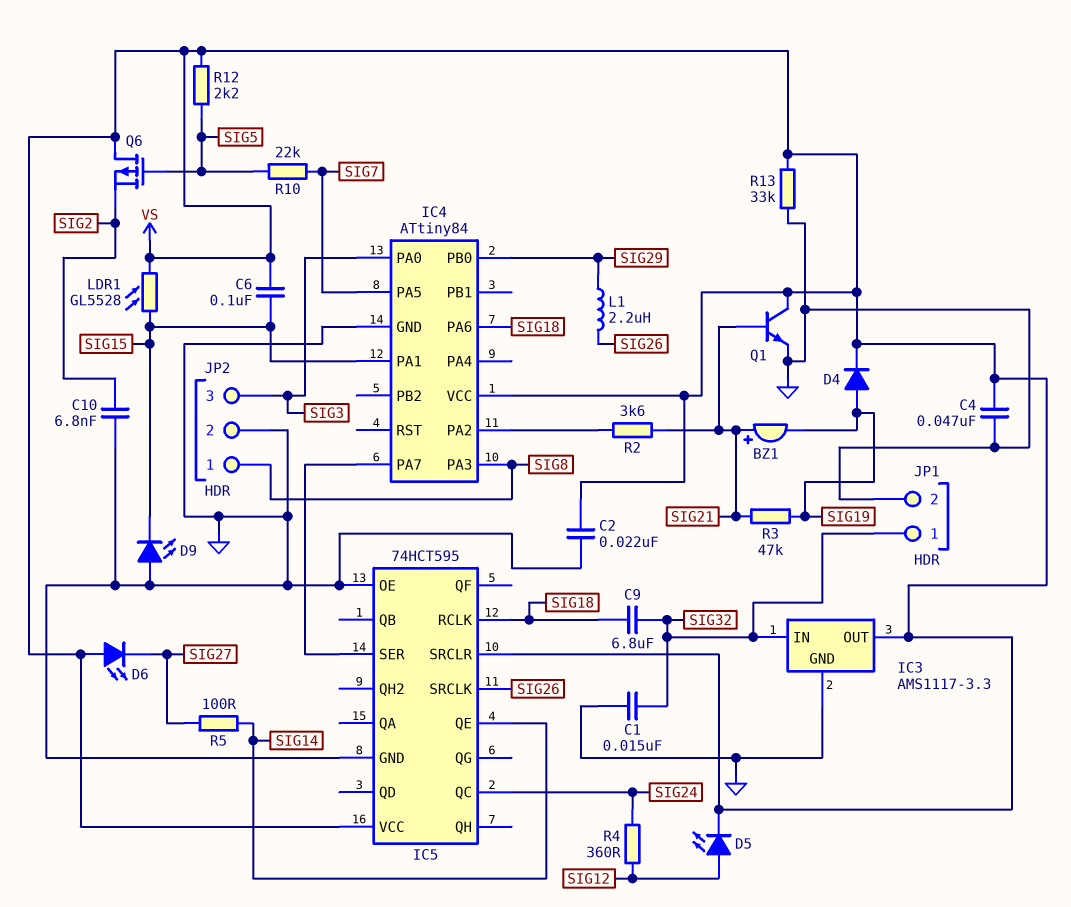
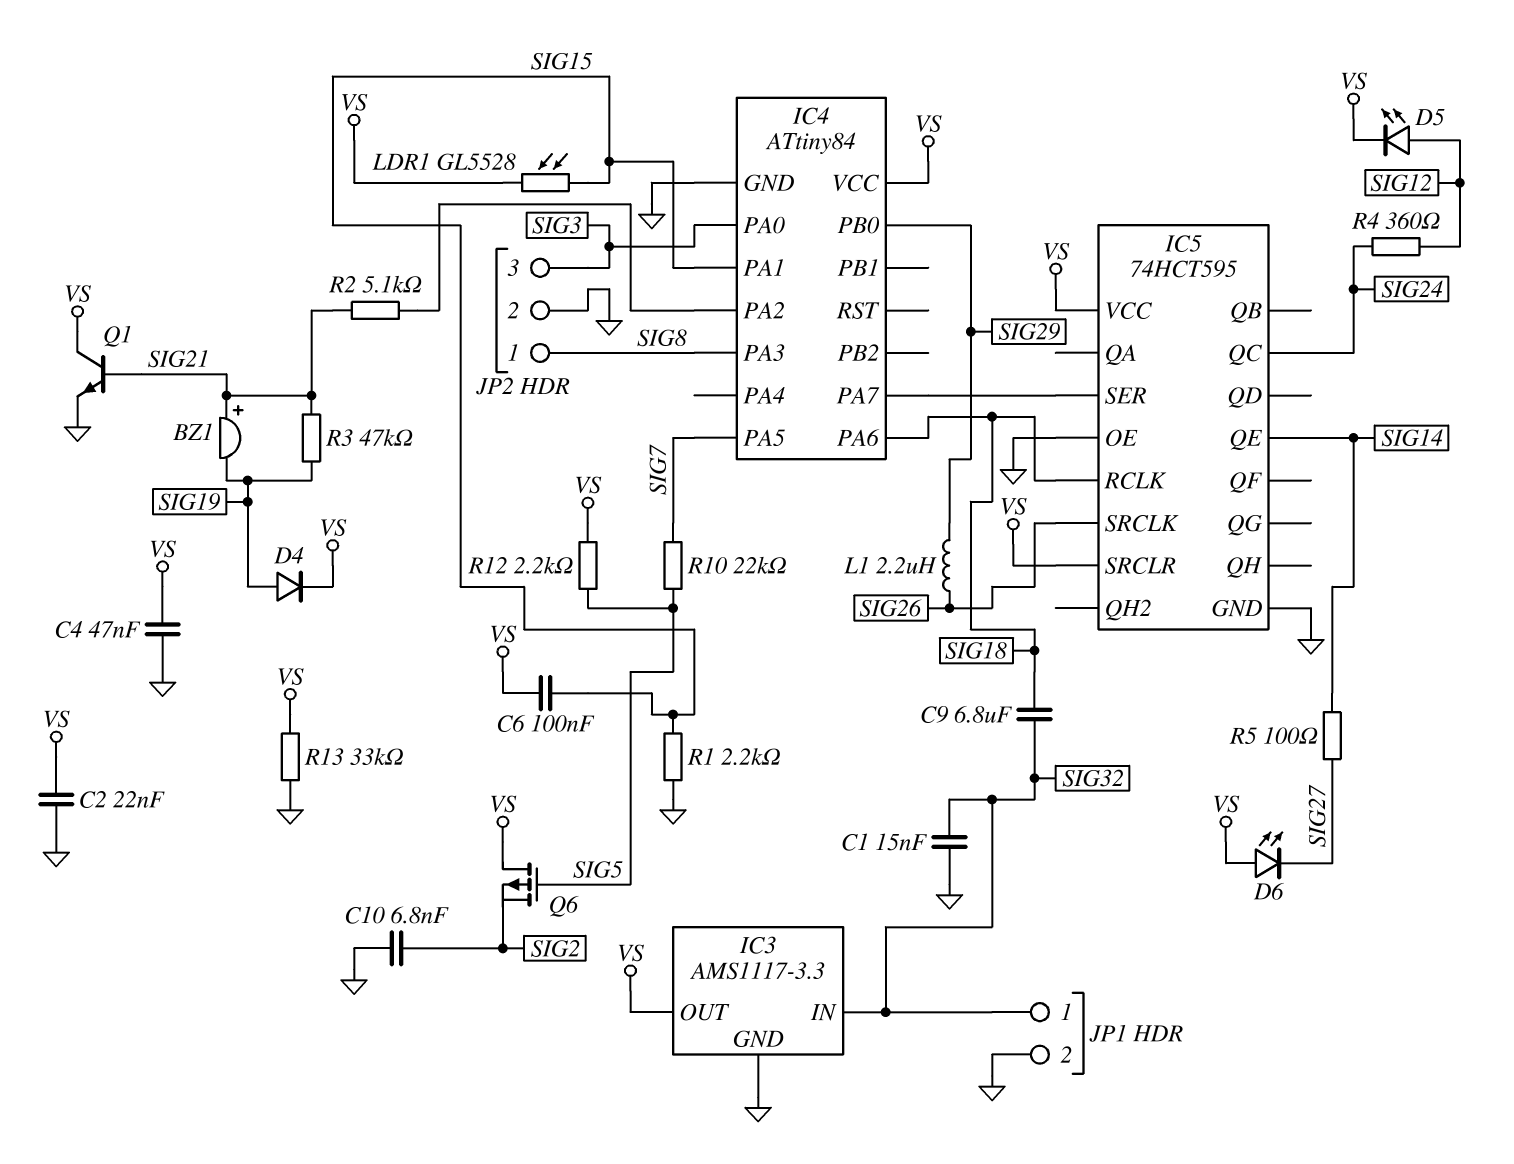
D9: LED (A GND, K SIG15) -> none
R1: none -> 2.2k (GND, SIG15)
R2: 3.6k (IC4/PA2, SIG21) -> 5.1k (IC4/PA2, SIG21)

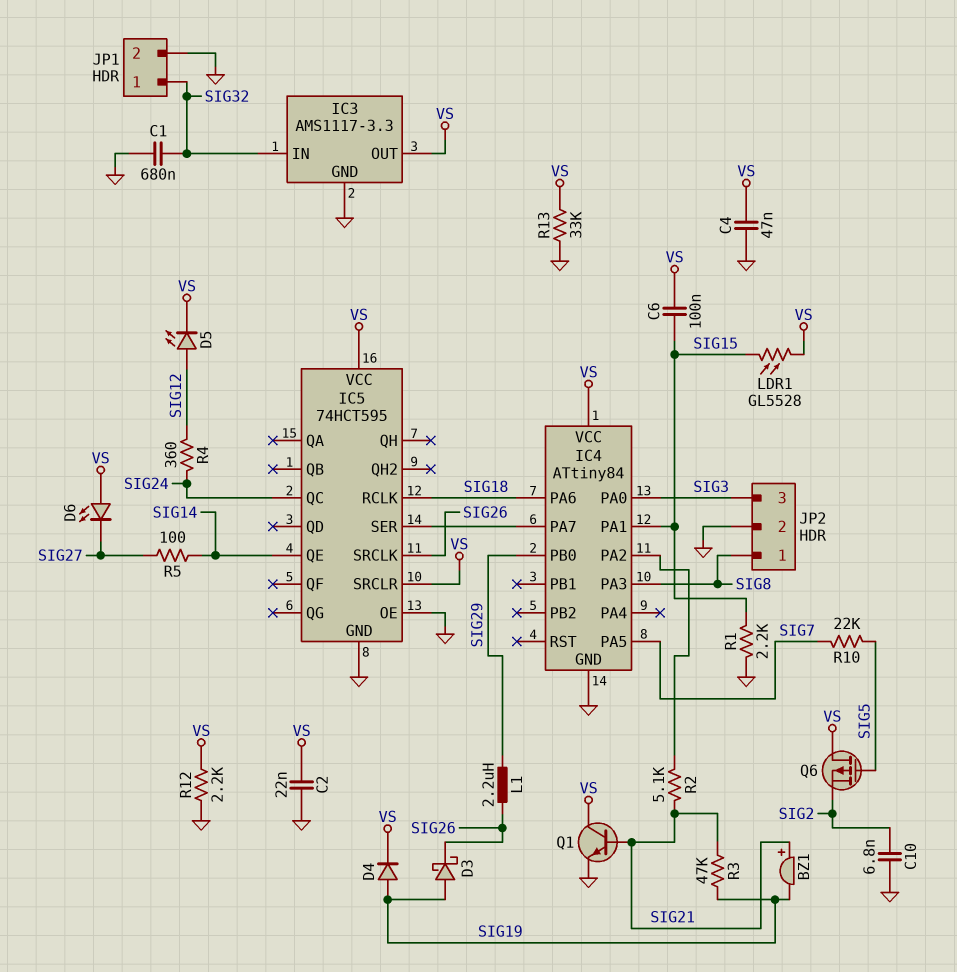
C1: 15nF (GND, SIG32) -> 680nF (GND, SIG32)
C9: 6.8uF (SIG18, SIG32) -> none
D3: none -> schottky (A SIG19, K SIG26)
R12: 2.2k (SIG5, VS) -> 2.2k (GND, VS)

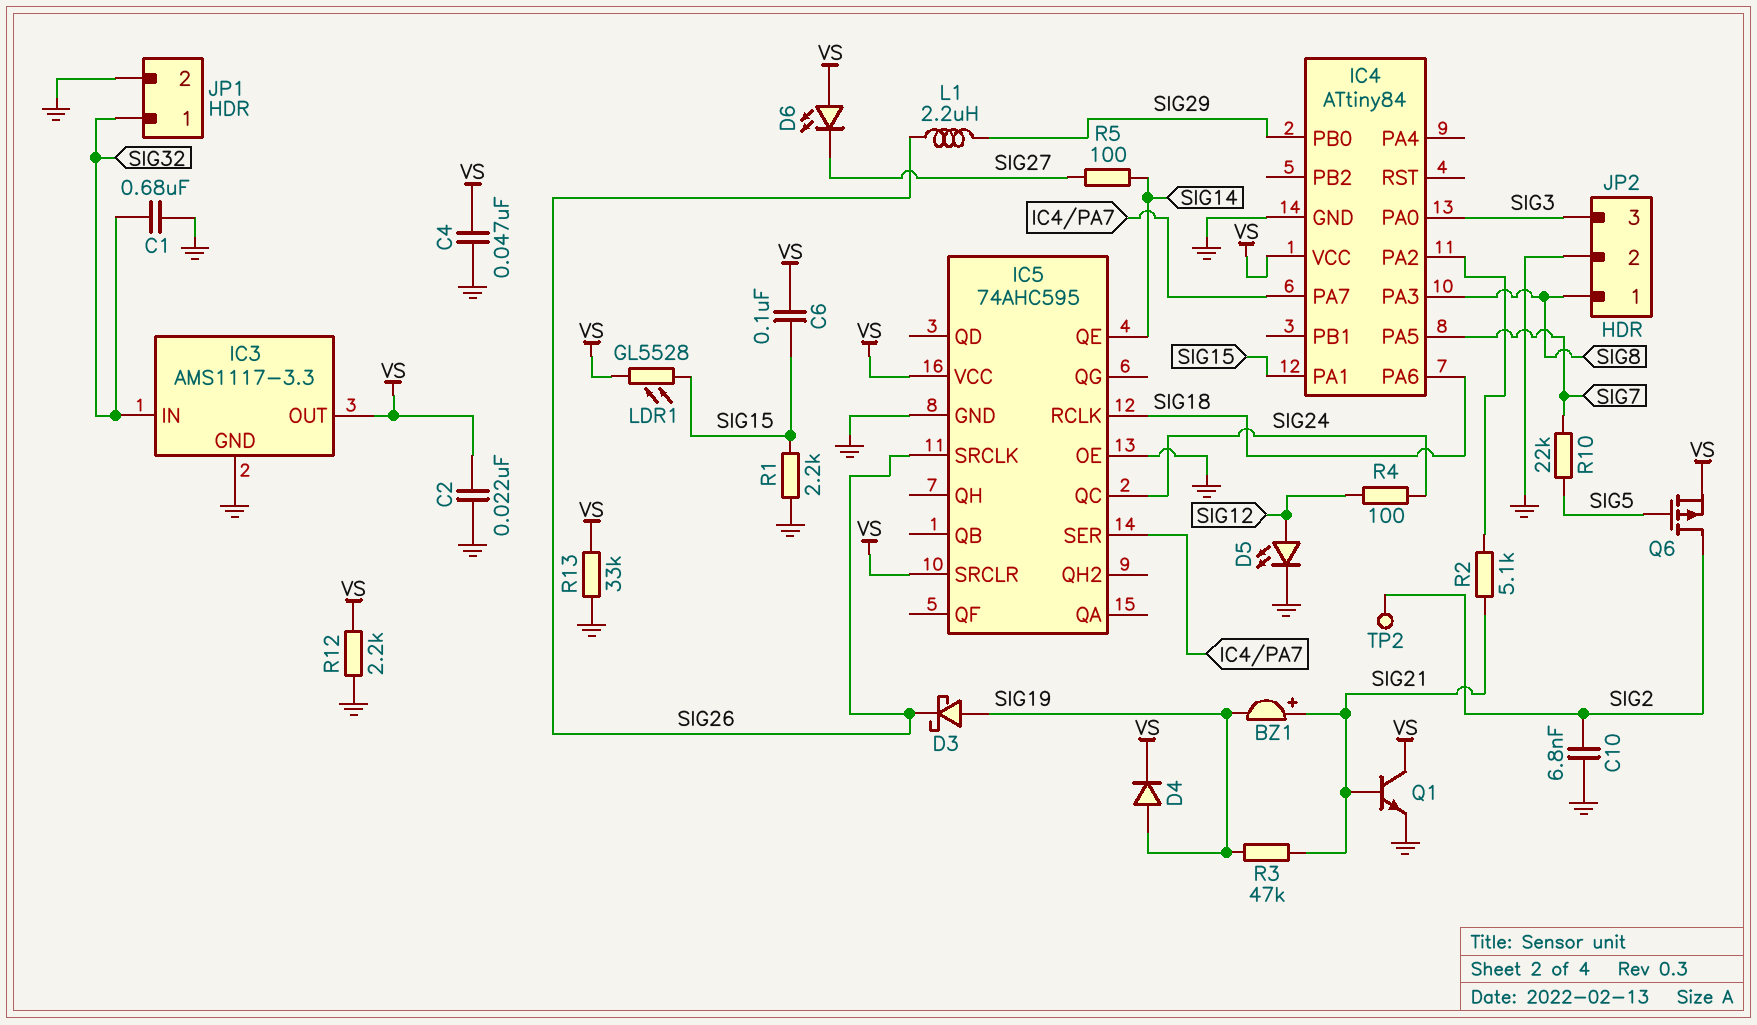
D5: LED (A SIG12, K VS) -> LED (A SIG12, K GND)
IC5: 74HCT595 -> 74AHC595
Q6: PMOS (G SIG5, D VS, S SIG2) -> PMOS (G SIG5, D SIG2, S VS)
R4: 360 (SIG12, SIG24) -> 100 (SIG12, SIG24)
TP2: none -> test point (SIG2)

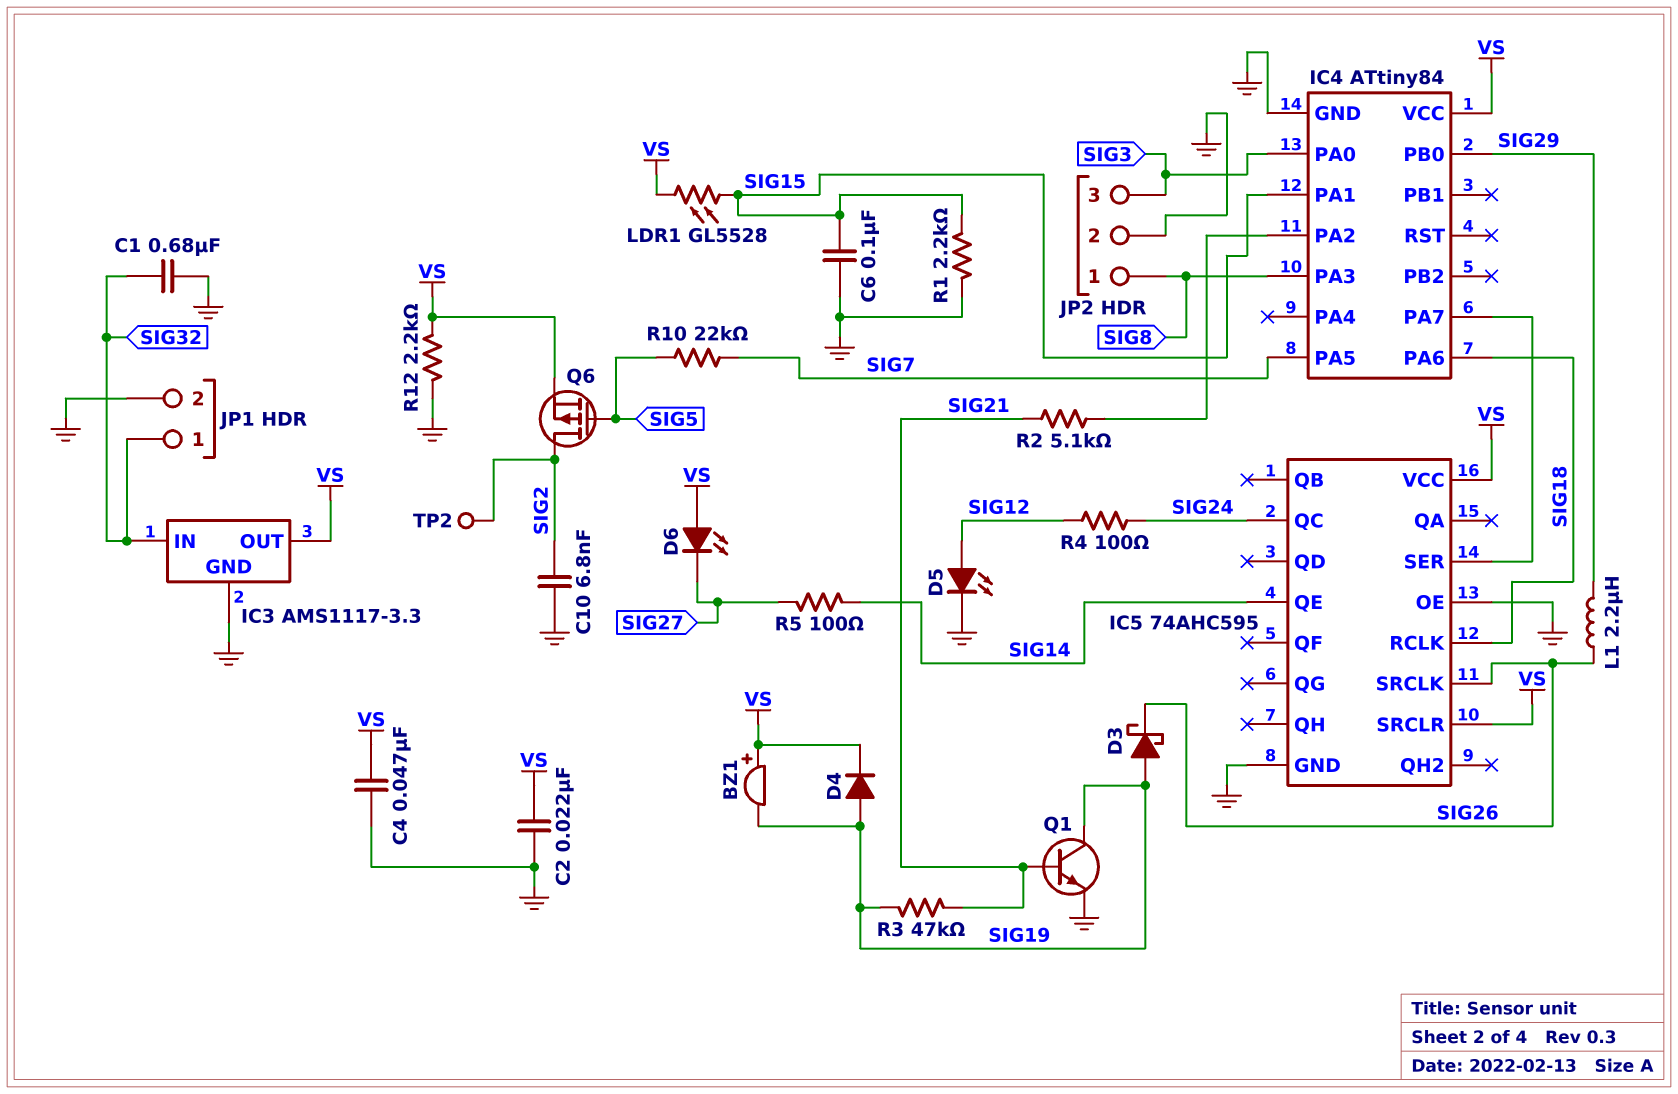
BZ1: buzzer (plus SIG21, minus SIG19) -> buzzer (plus VS, minus SIG19)
C6: 100nF (SIG15, VS) -> 100nF (GND, SIG15)
Q1: NPN (B SIG21, C VS, E GND) -> NPN (B SIG21, C SIG19, E GND)
R13: 33k (GND, VS) -> none

